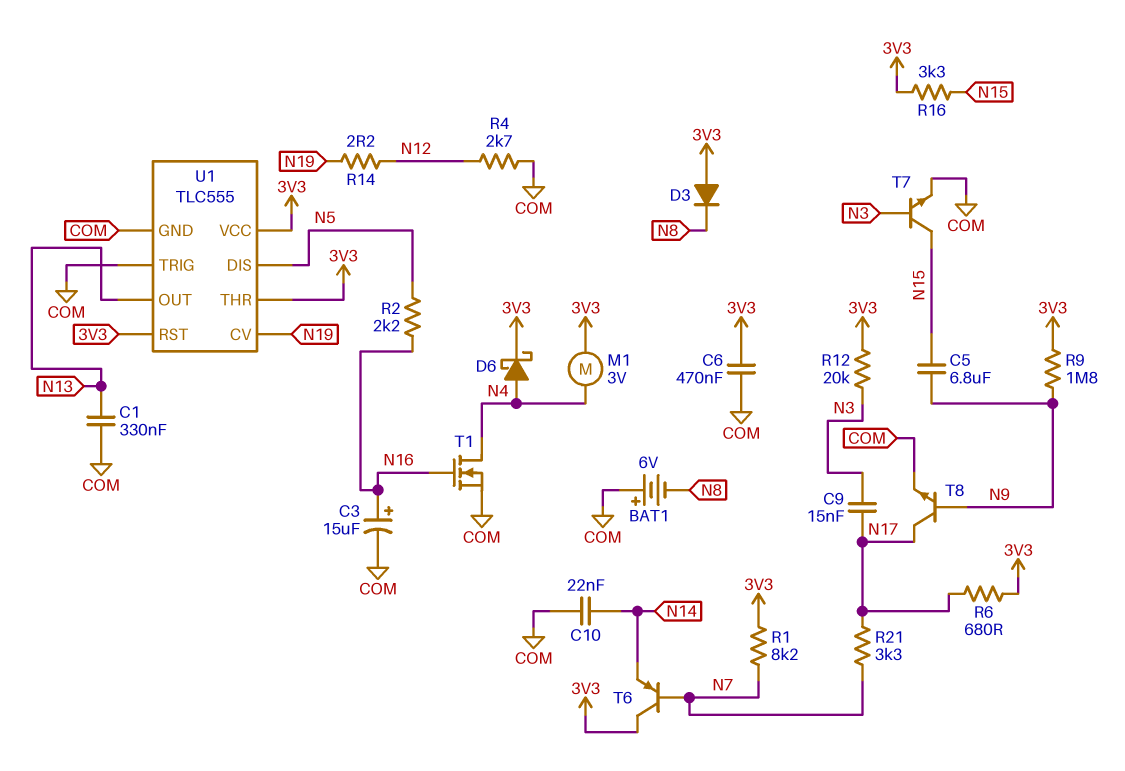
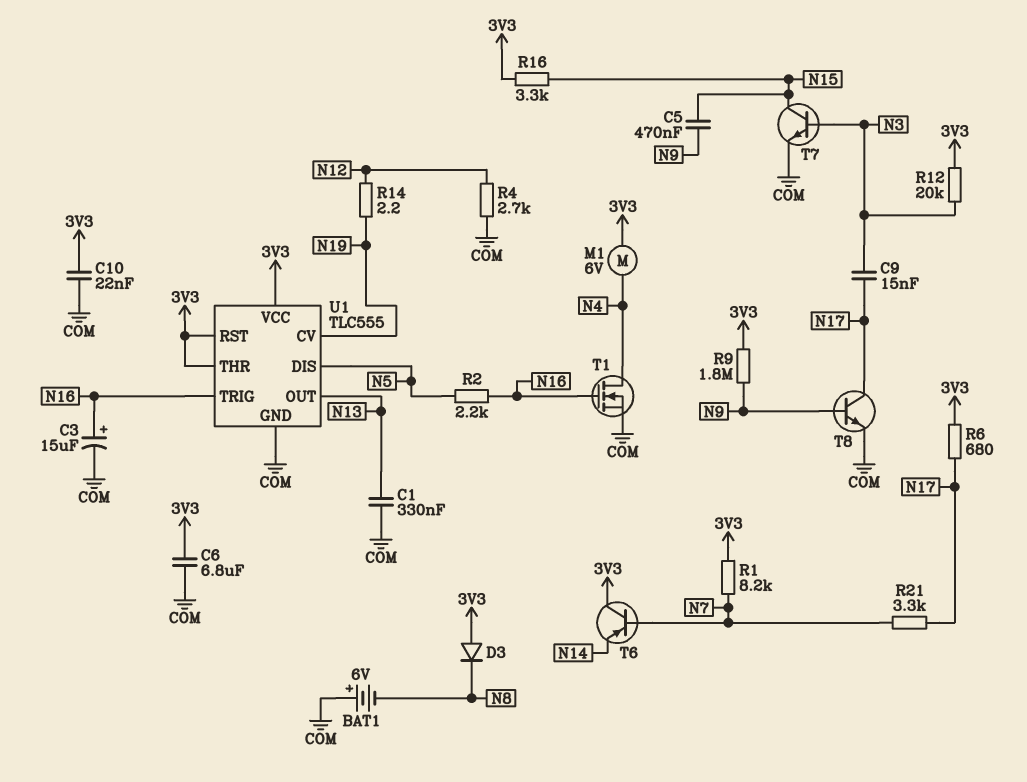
C5: 6.8uF (N9, N15) -> 470nF (N9, N15)
C6: 470nF (3V3, COM) -> 6.8uF (3V3, COM)
C10: 22nF (COM, N14) -> 22nF (3V3, COM)
D6: schottky (A N4, K 3V3) -> none
M1: motor 3V (3V3, N4) -> motor 6V (3V3, N4)
U1 pin TRIG: COM -> N16

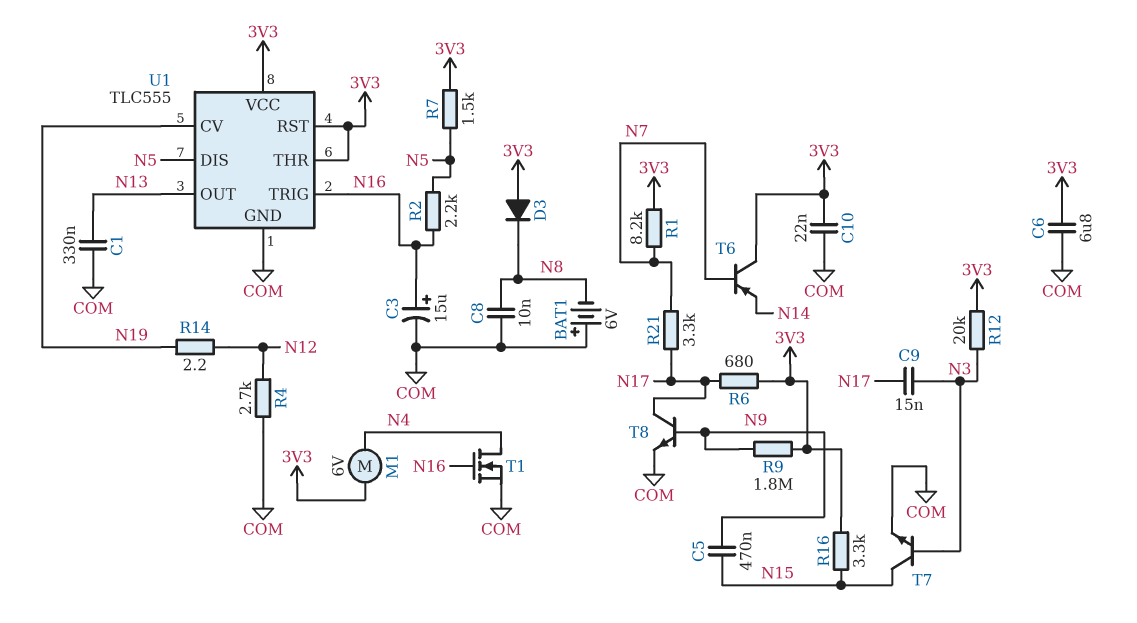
C8: none -> 10nF (COM, N8)
R7: none -> 1.5k (3V3, N5)

